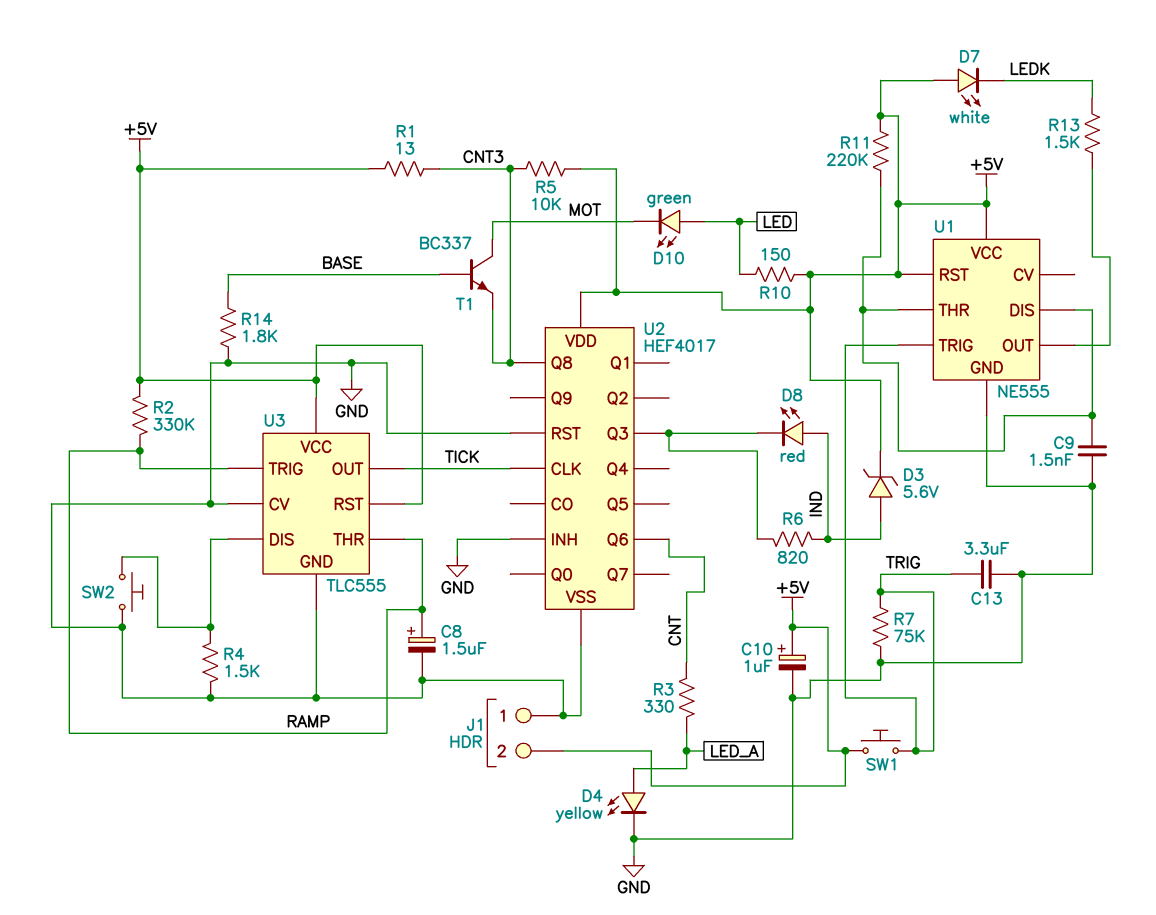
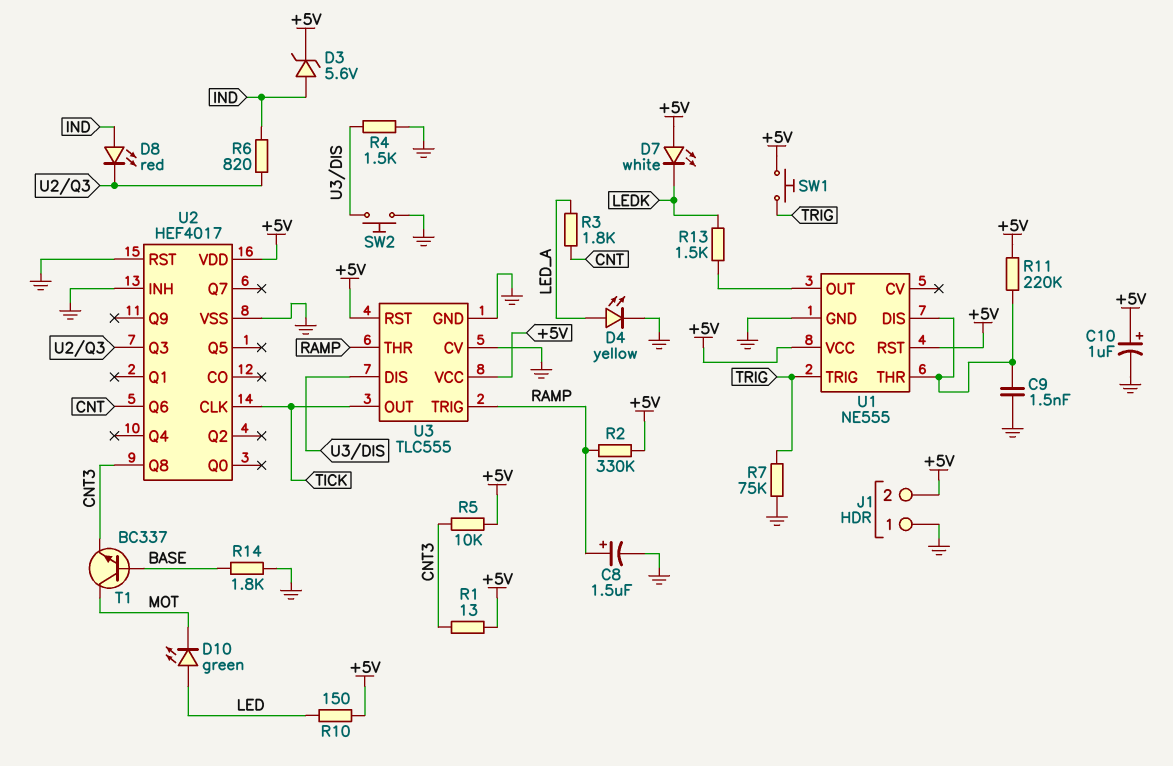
C13: 3.3uF (GND, TRIG) -> none
R3: 330 (CNT, LED_A) -> 1.8k (CNT, LED_A)

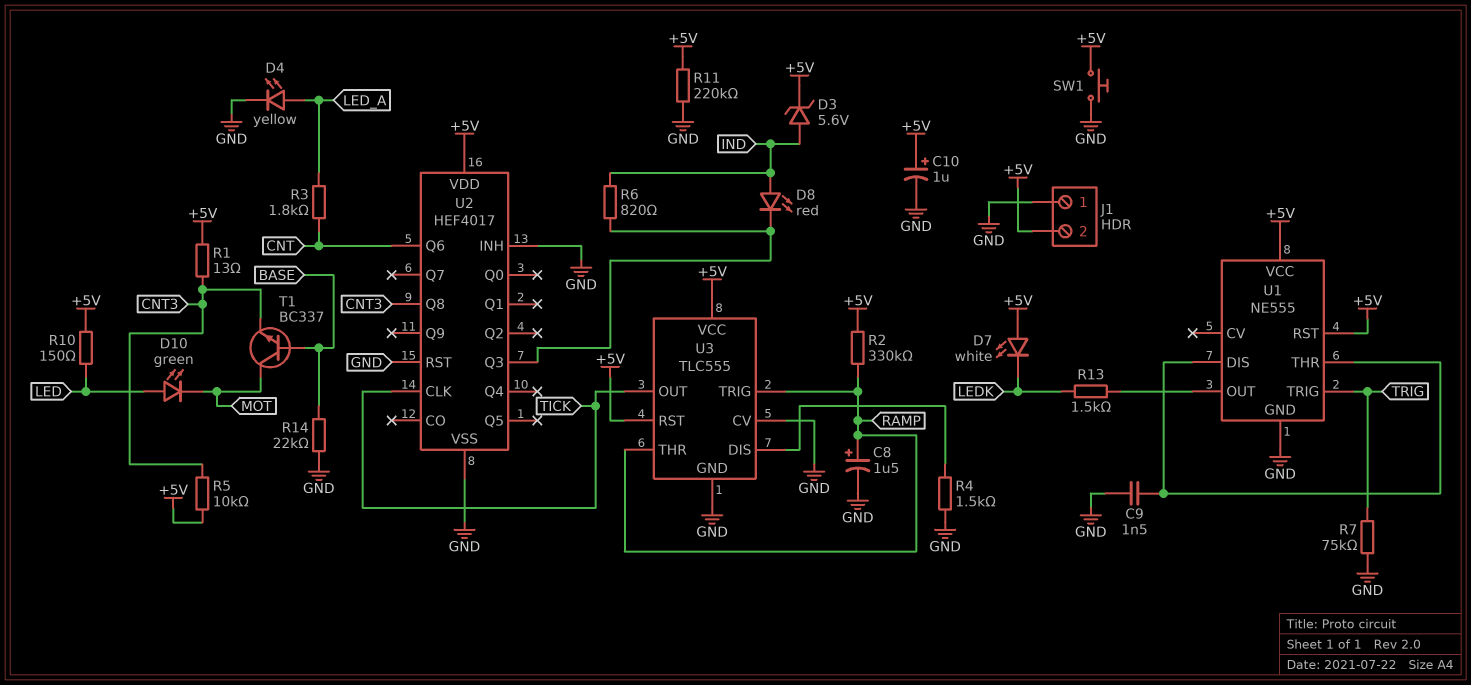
R11: 220k (+5V, U1/DIS) -> 220k (+5V, GND)
R14: 1.8k (BASE, GND) -> 22k (BASE, GND)
SW1: button (+5V, TRIG) -> button (+5V, GND)
SW2: button (GND, U3/DIS) -> none

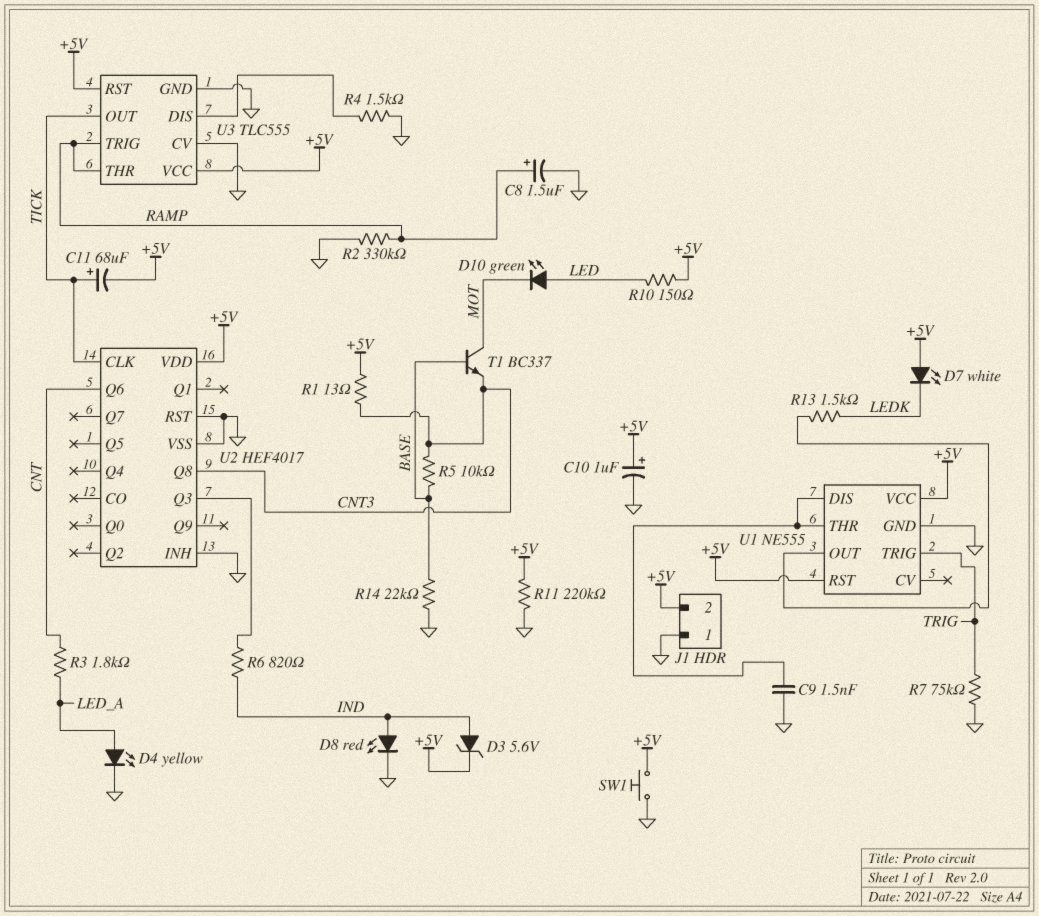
C11: none -> 68uF (plus TICK, minus +5V)
D8: LED red (A IND, K U2/Q3) -> LED red (A IND, K GND)
R2: 330k (+5V, RAMP) -> 330k (GND, RAMP)
R5: 10k (+5V, CNT3) -> 10k (BASE, CNT3)

